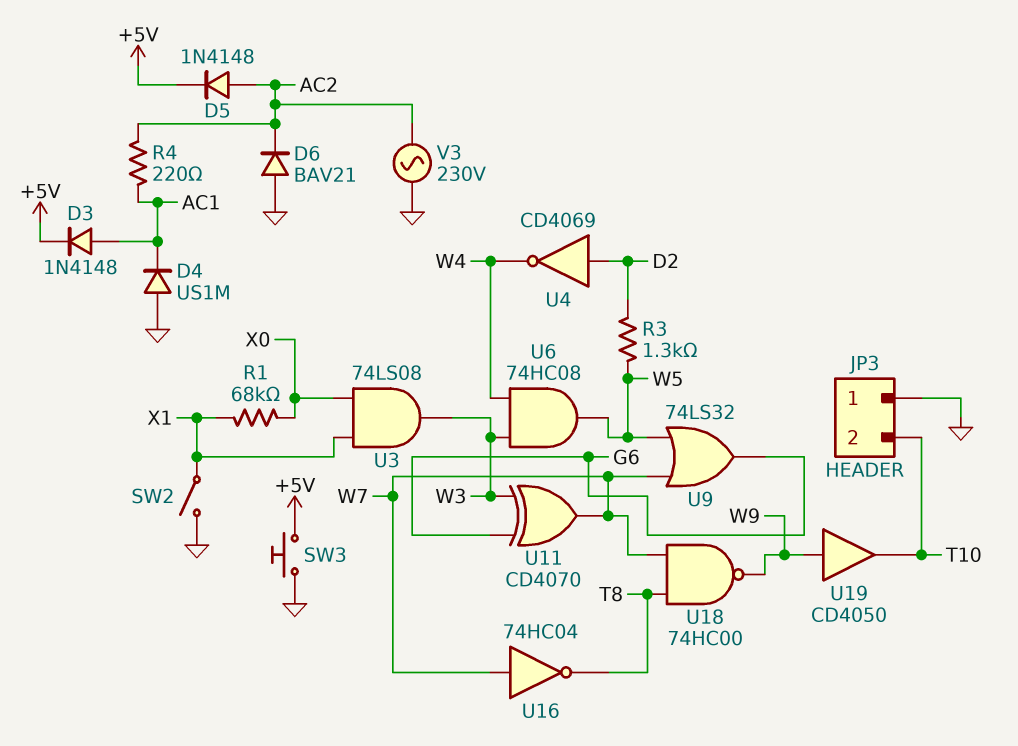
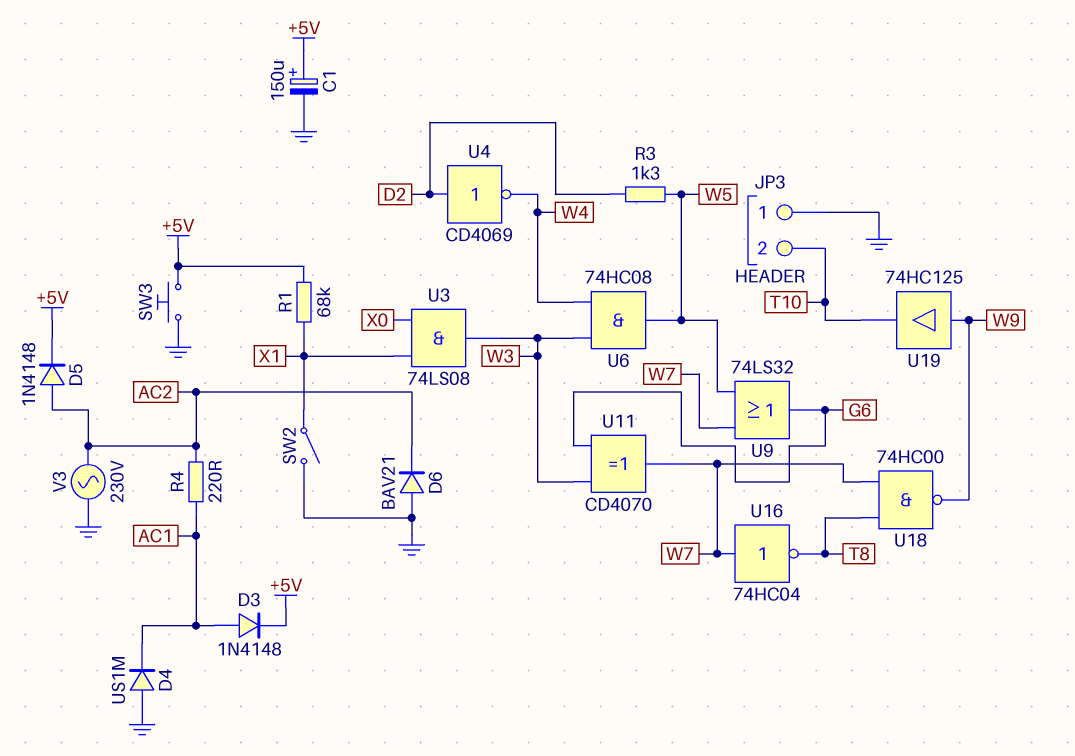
C1: none -> 150uF (plus +5V, minus GND)
R1: 68k (X0, X1) -> 68k (+5V, X1)
U19: buffer CD4050 (in W9, out T10) -> buffer 74HC125 (in W9, out T10)

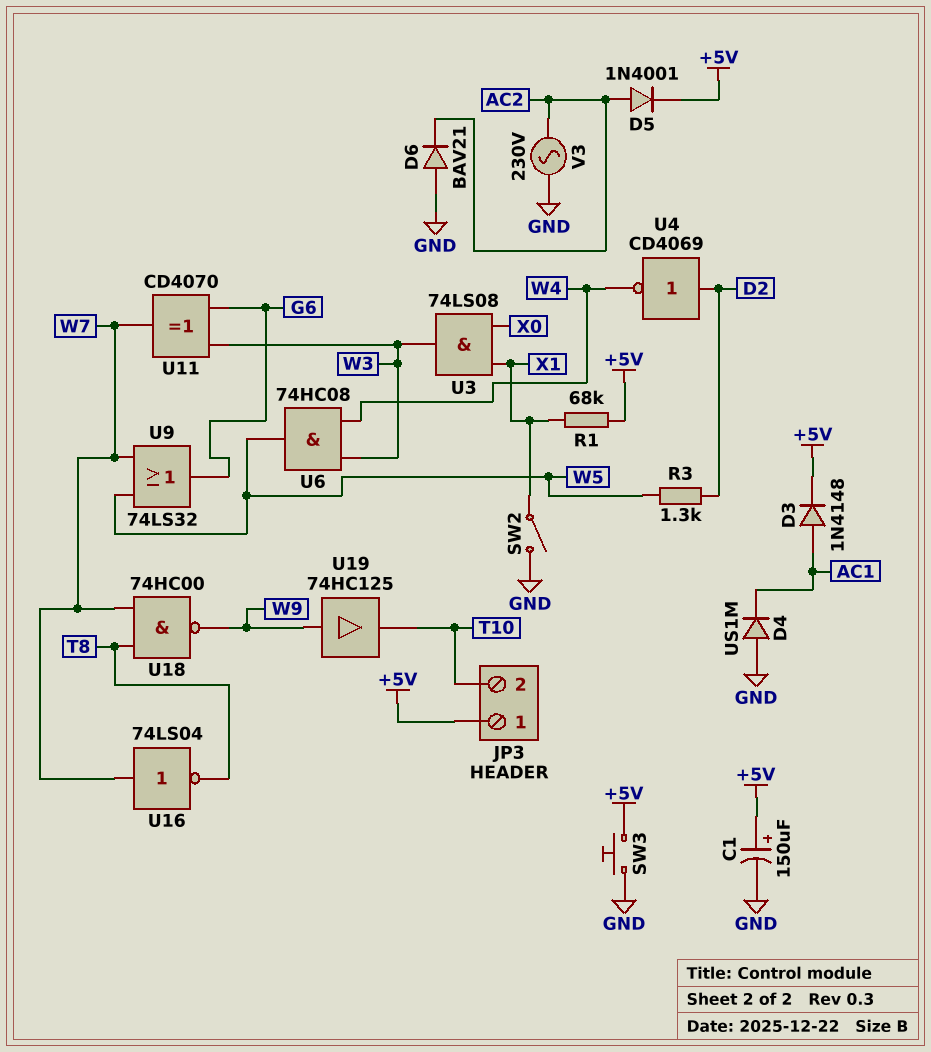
D5: diode 1N4148 (A AC2, K +5V) -> diode 1N4001 (A AC2, K +5V)
JP3 pin 1: GND -> +5V
R4: 220 (AC1, AC2) -> none
U16: NOT 74HC04 (in W7, out T8) -> NOT 74LS04 (in W7, out T8)

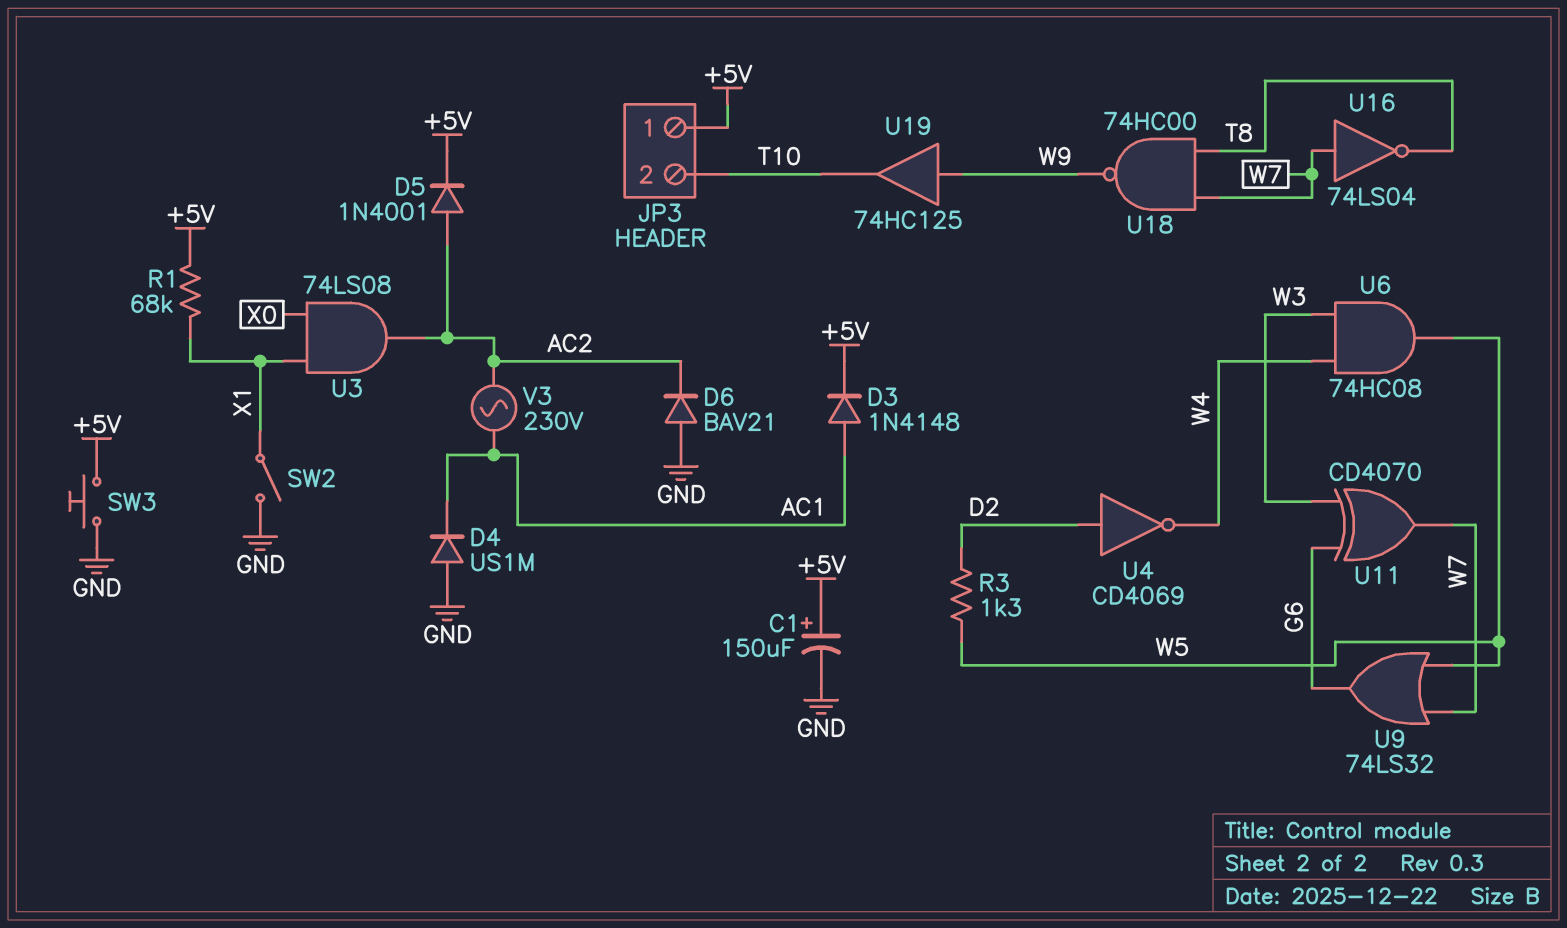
U3: AND 74LS08 (in X0, in X1, out W3) -> AND 74LS08 (in X0, in X1, out AC2)
V3: AC 230V (AC2, GND) -> AC 230V (AC1, AC2)

